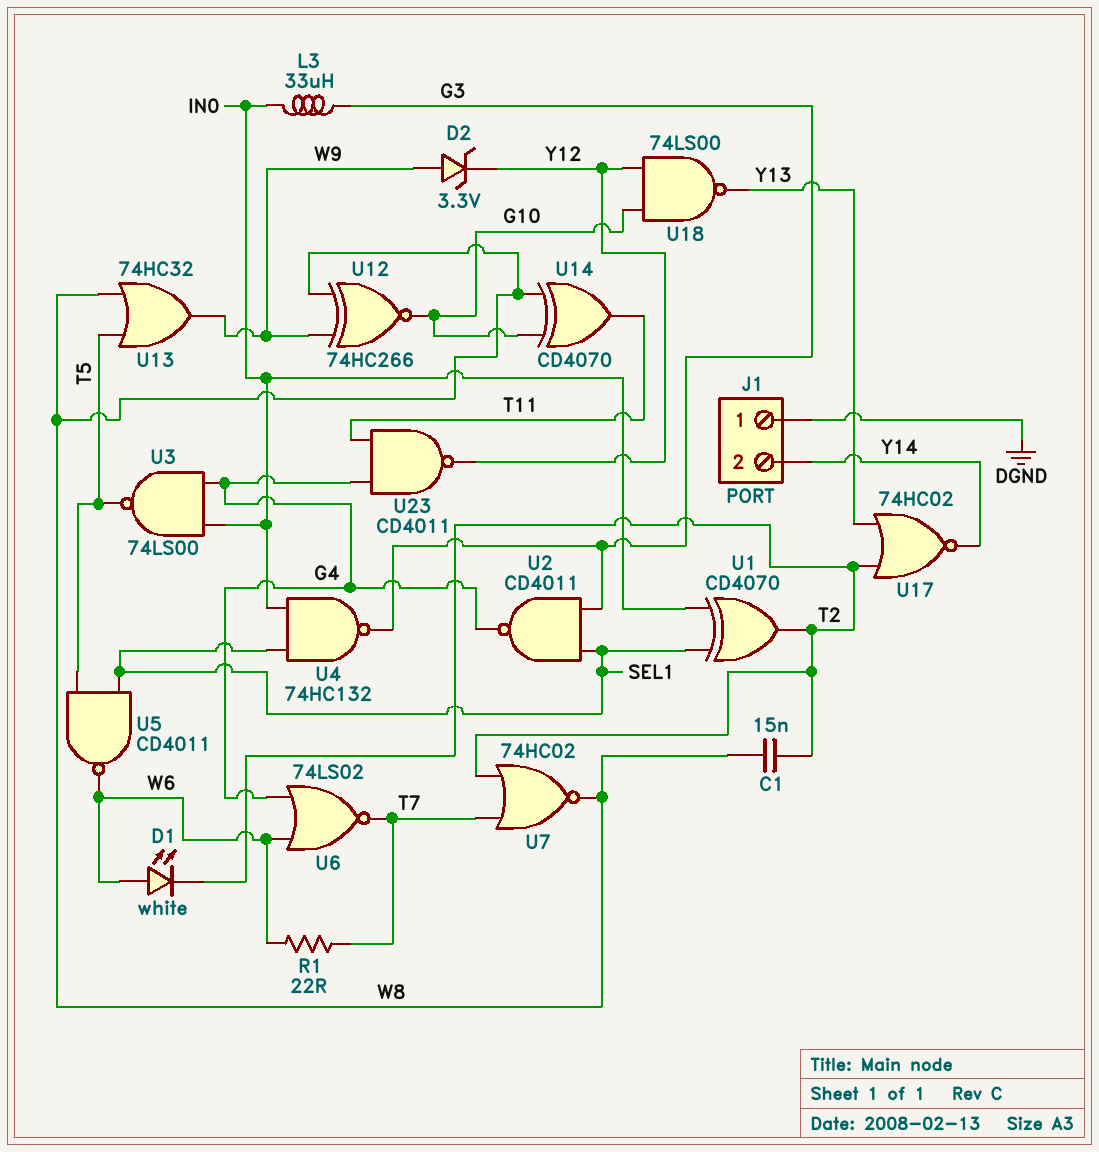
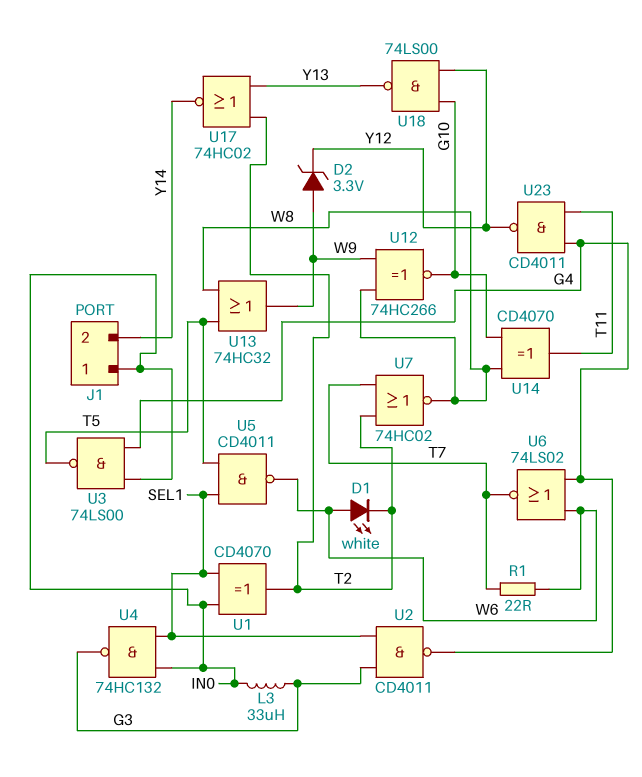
C1: 15nF (T2, W8) -> none
J1 pin 1: DGND -> IN0

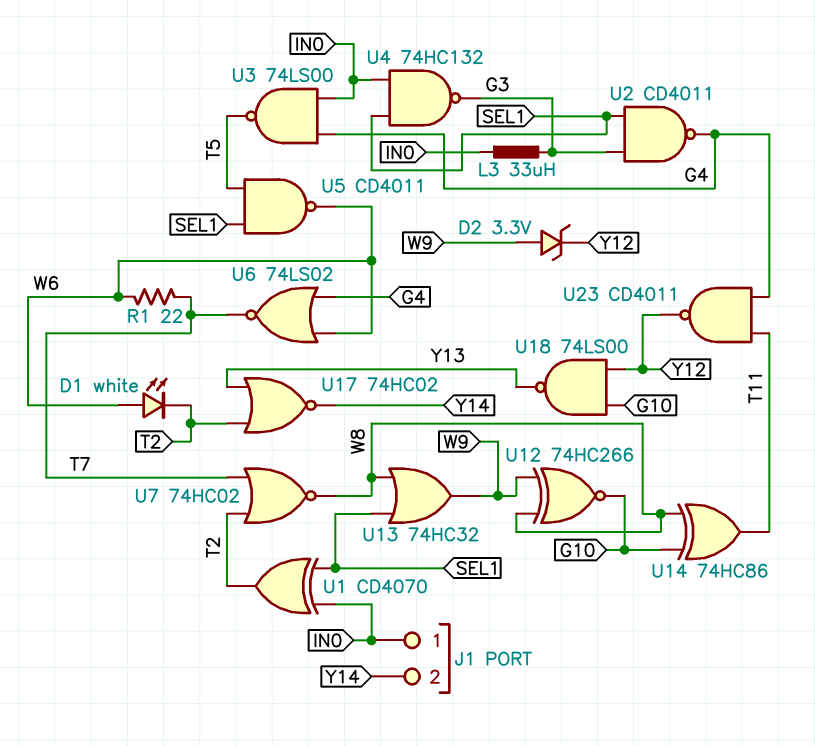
U13: OR 74HC32 (in T5, in W8, out W9) -> OR 74HC32 (in SEL1, in W8, out W9)
U14: XOR CD4070 (in G10, in W8, out T11) -> XOR 74HC86 (in G10, in W8, out T11)

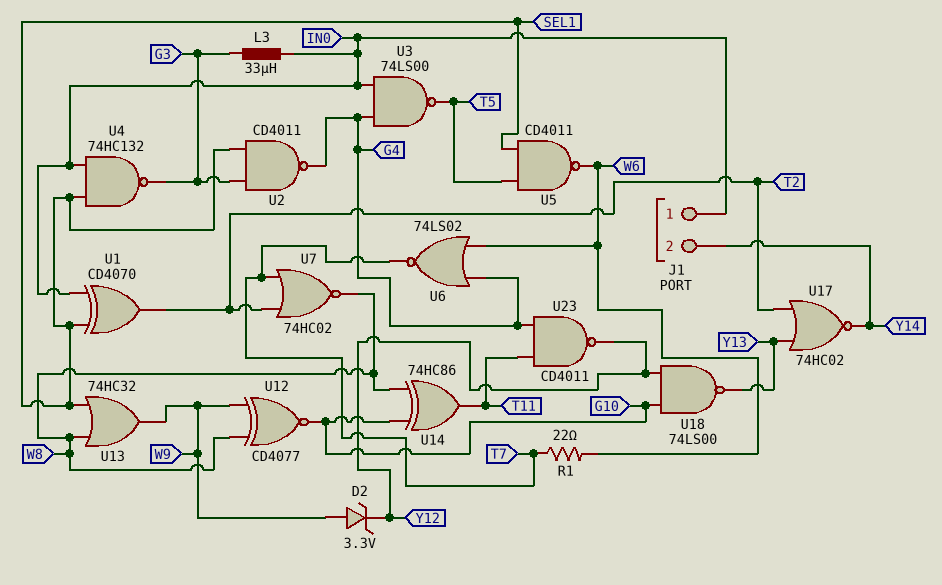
D1: LED white (A W6, K T2) -> none
U12: XNOR 74HC266 (in W8, in W9, out G10) -> XNOR CD4077 (in W8, in W9, out G10)

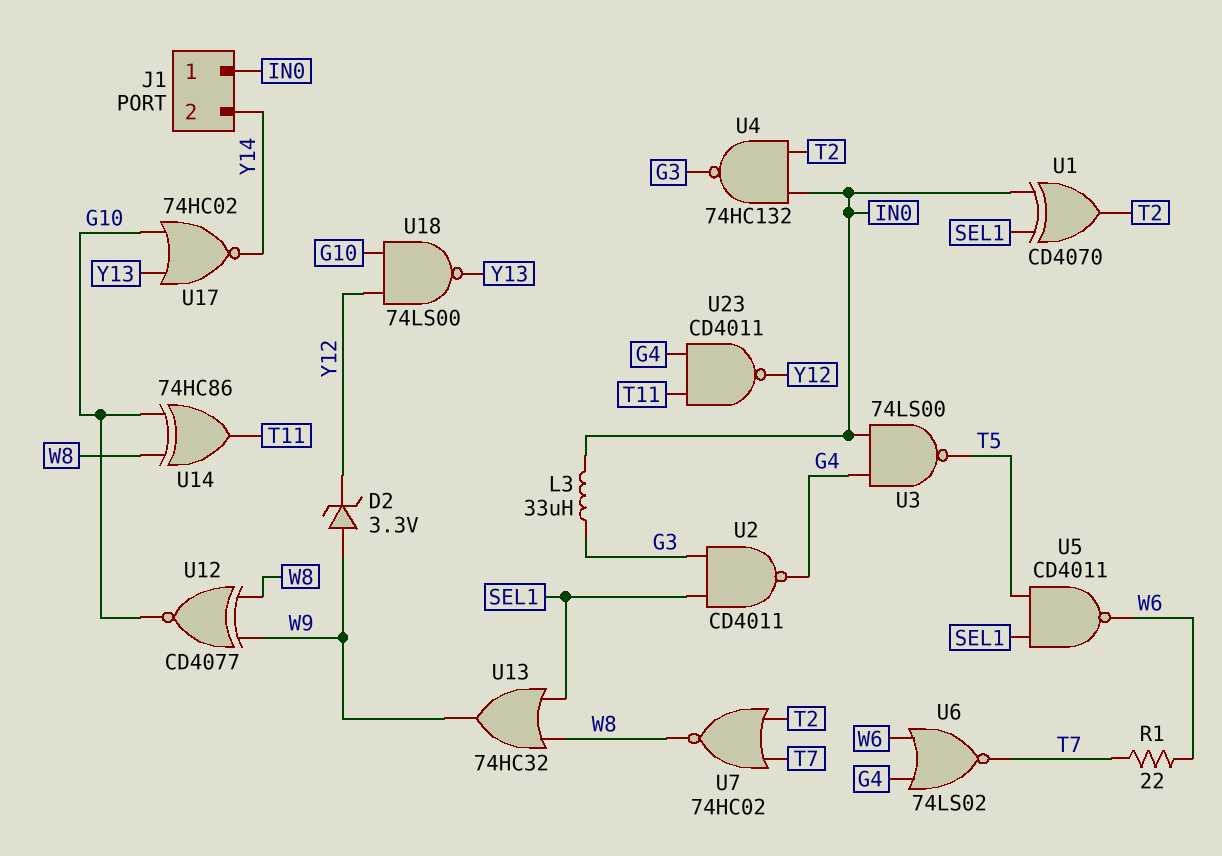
U4: NAND 74HC132 (in IN0, in SEL1, out G3) -> NAND 74HC132 (in IN0, in T2, out G3)
U17: NOR 74HC02 (in T2, in Y13, out Y14) -> NOR 74HC02 (in G10, in Y13, out Y14)

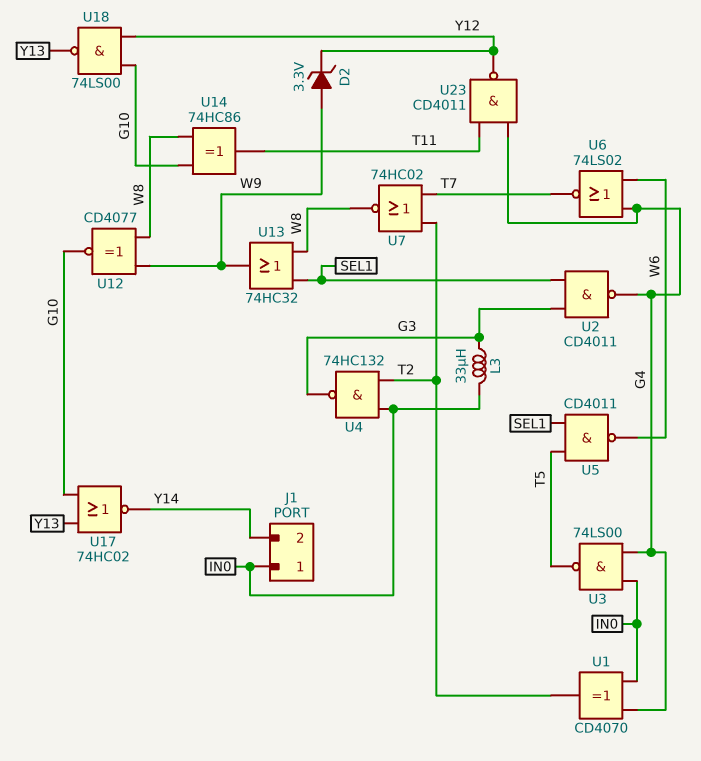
R1: 22 (T7, W6) -> none
U1: XOR CD4070 (in IN0, in SEL1, out T2) -> XOR CD4070 (in G4, in IN0, out T2)

